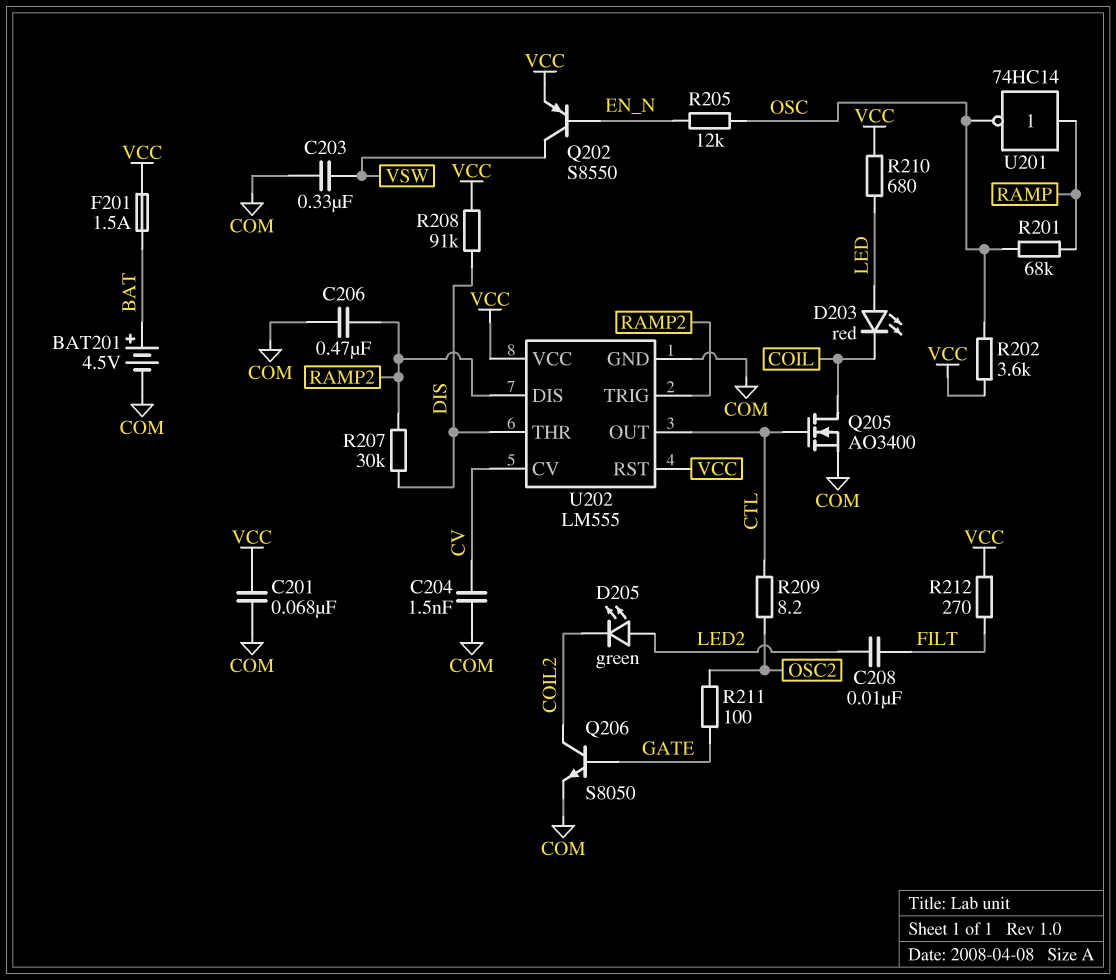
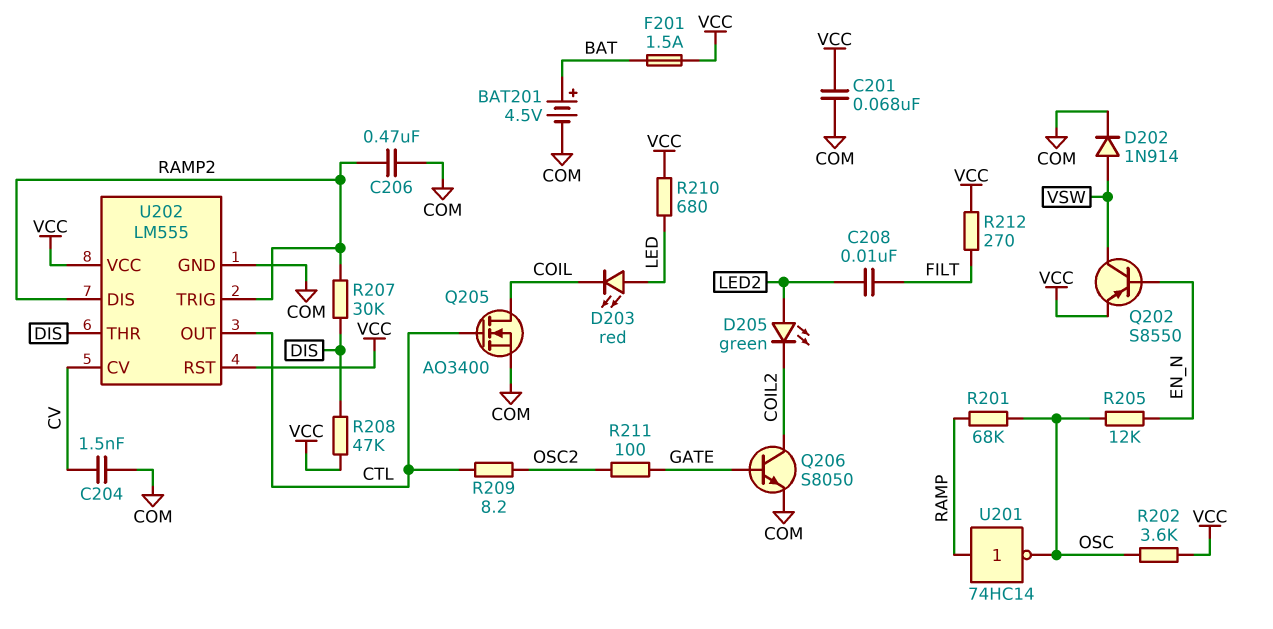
C203: 330nF (COM, VSW) -> none
D202: none -> diode 1N914 (A VSW, K COM)
R208: 91k (DIS, VCC) -> 47k (DIS, VCC)

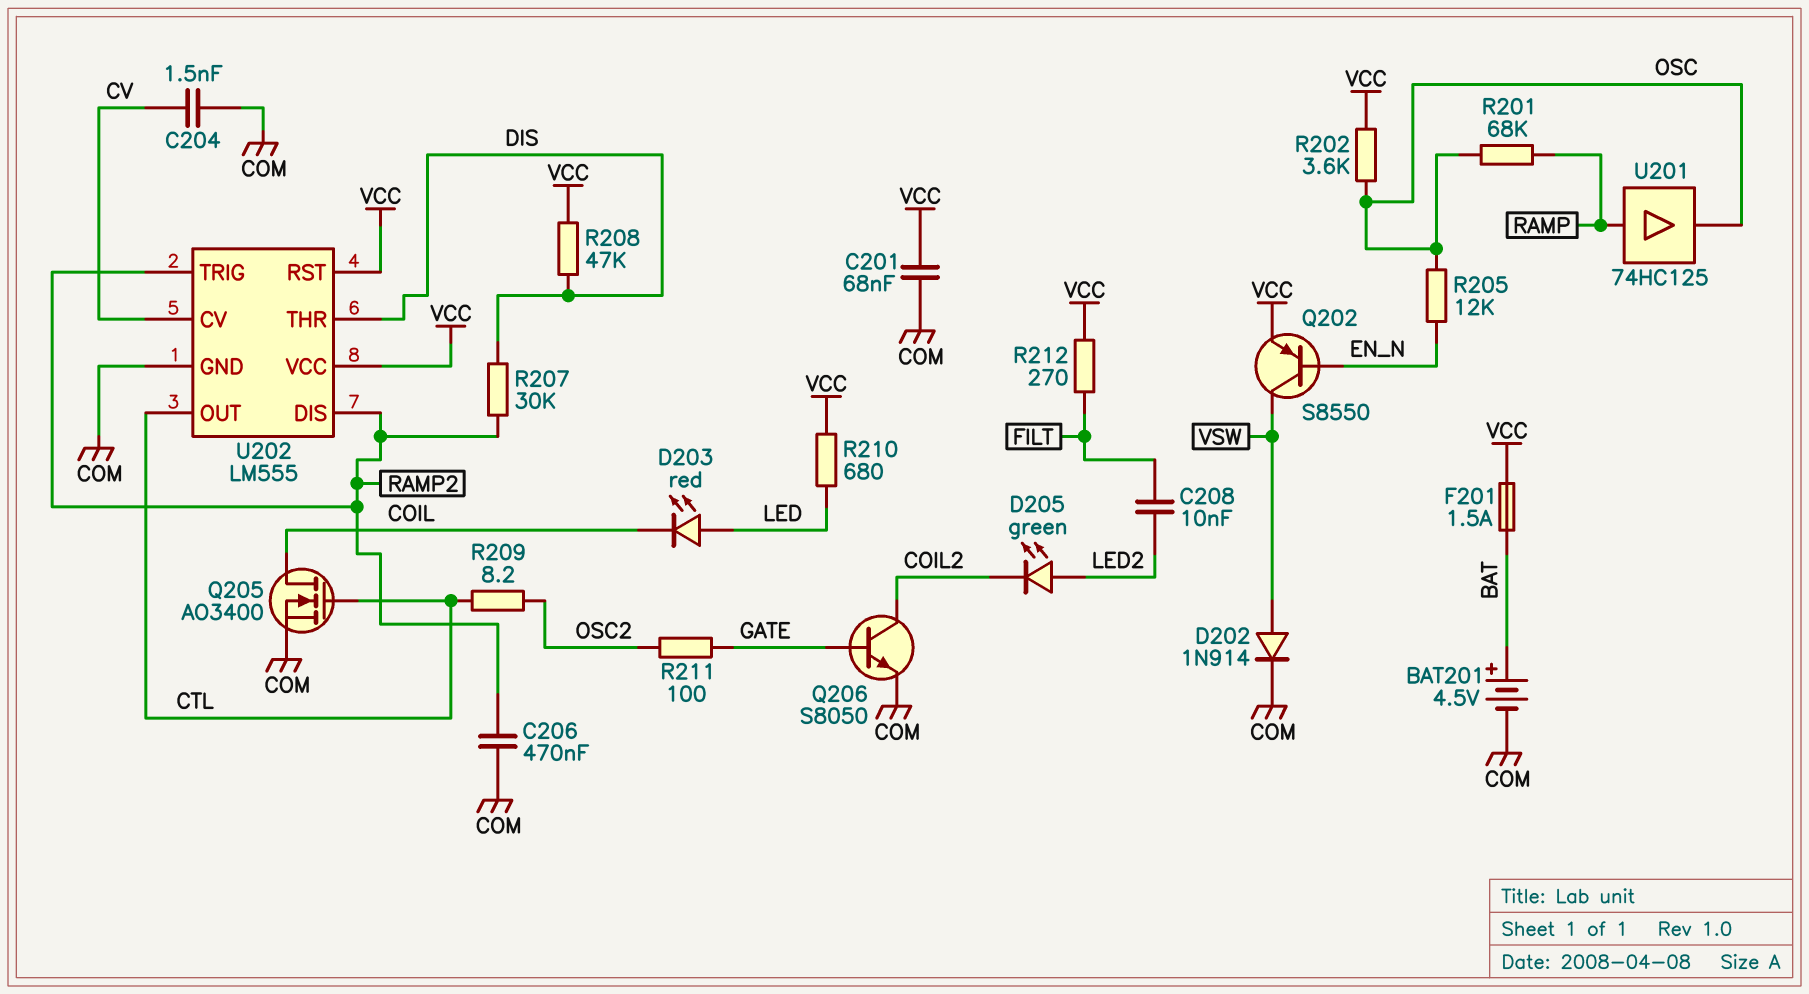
U201: NOT 74HC14 (in RAMP, out OSC) -> buffer 74HC125 (in RAMP, out OSC)

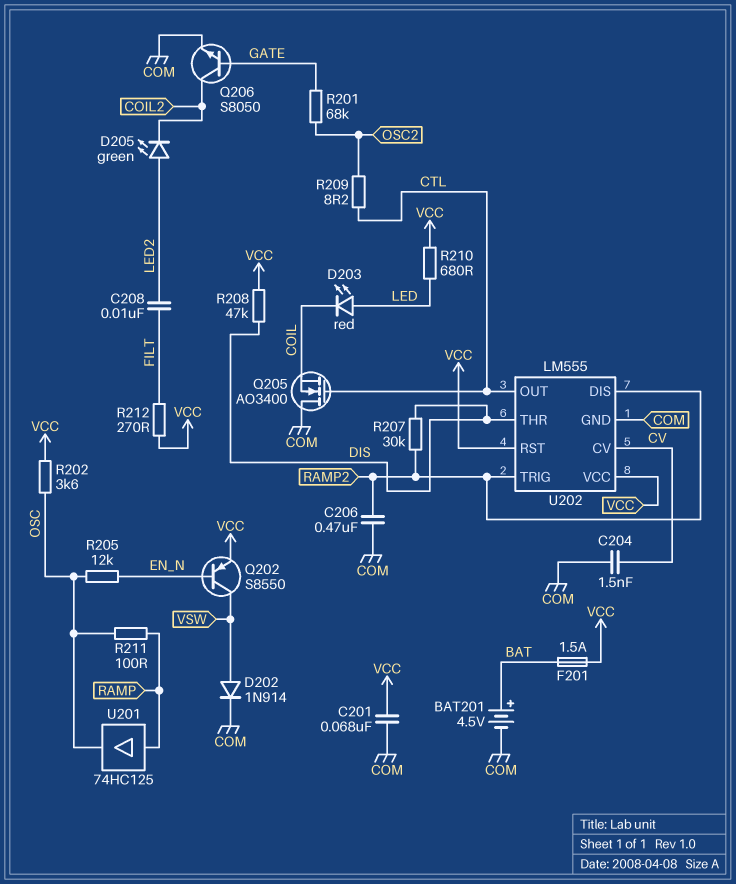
Q205: NMOS AO3400 (G CTL, D COIL, S COM) -> NMOS AO3400 (G CTL, D COM, S COIL)
R201: 68k (OSC, RAMP) -> 68k (GATE, OSC2)
R211: 100 (GATE, OSC2) -> 100 (OSC, RAMP)

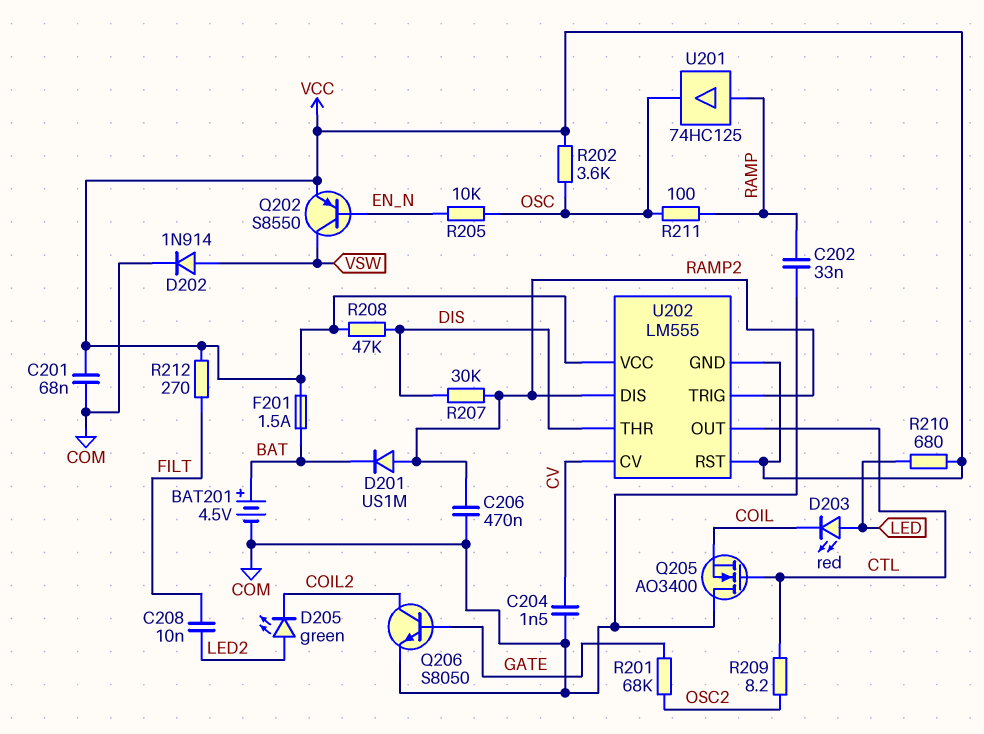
C202: none -> 33nF (COM, RAMP)
D201: none -> diode US1M (A RAMP2, K BAT)
R205: 12k (EN_N, OSC) -> 10k (EN_N, OSC)
U202 pin GND: COM -> VCC

